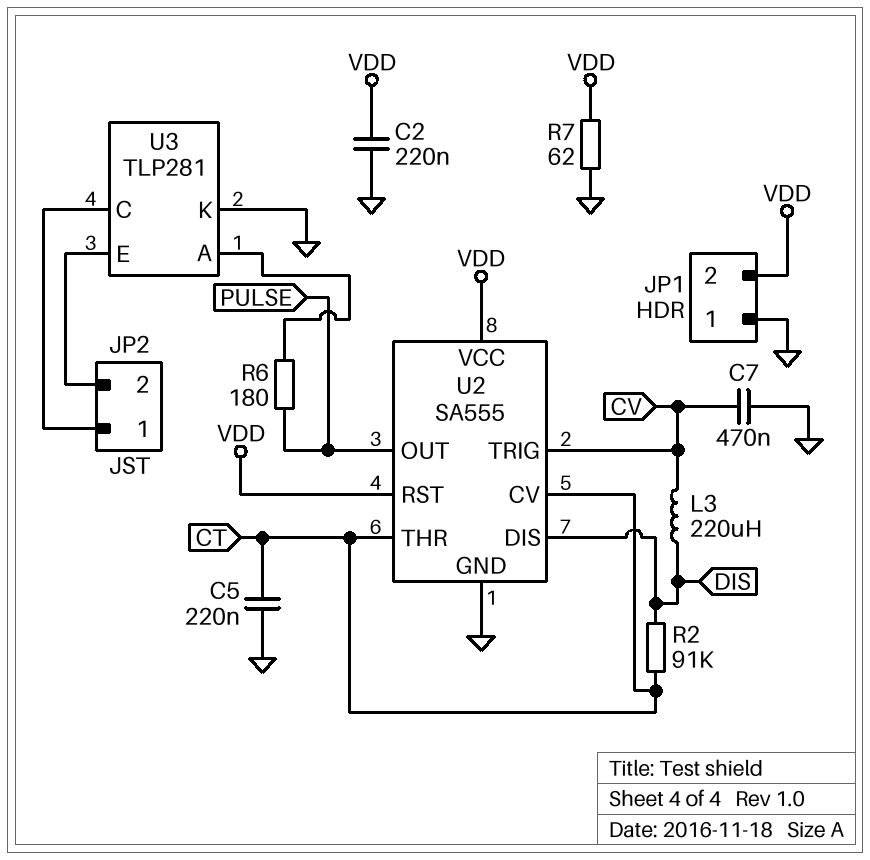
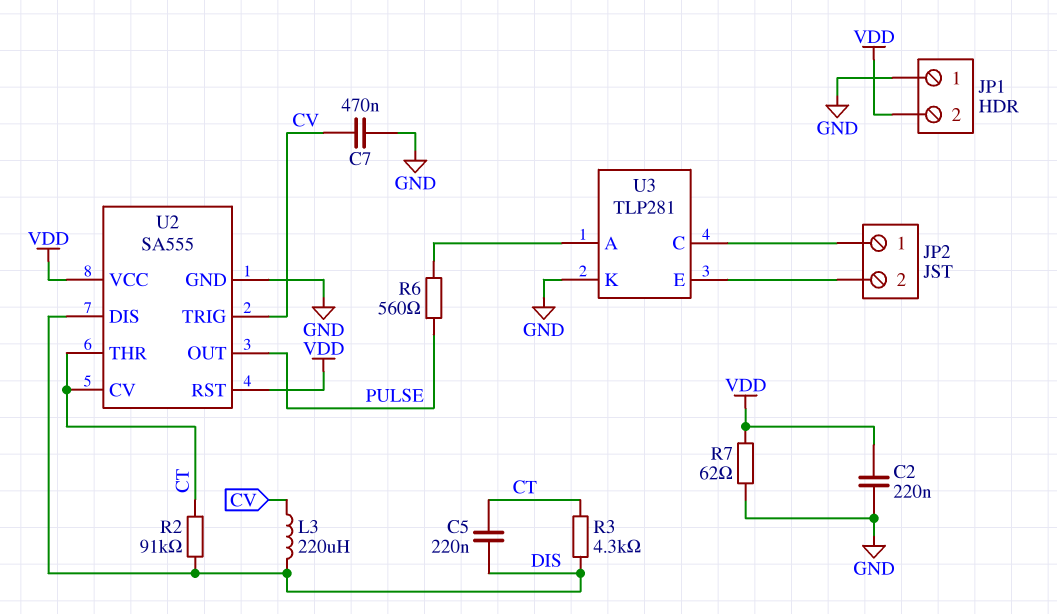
C5: 220nF (CT, GND) -> 220nF (CT, DIS)
R3: none -> 4.3k (CT, DIS)
R6: 180 (PULSE, U3/A) -> 560 (PULSE, U3/A)

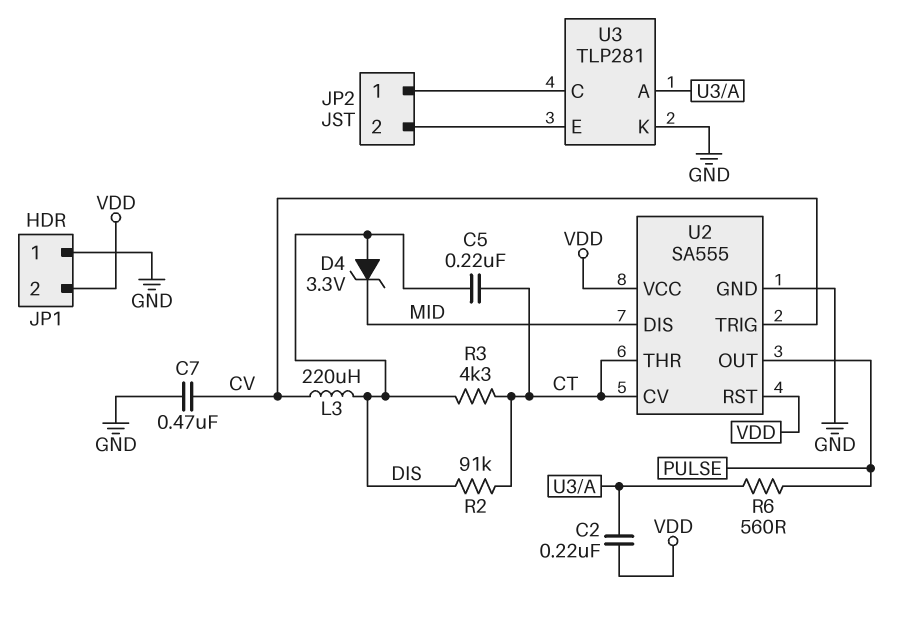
C2: 220nF (GND, VDD) -> 220nF (U3/A, VDD)
D4: none -> zener 3.3V (A DIS, K MID)
R7: 62 (GND, VDD) -> none
U2 pin DIS: DIS -> MID

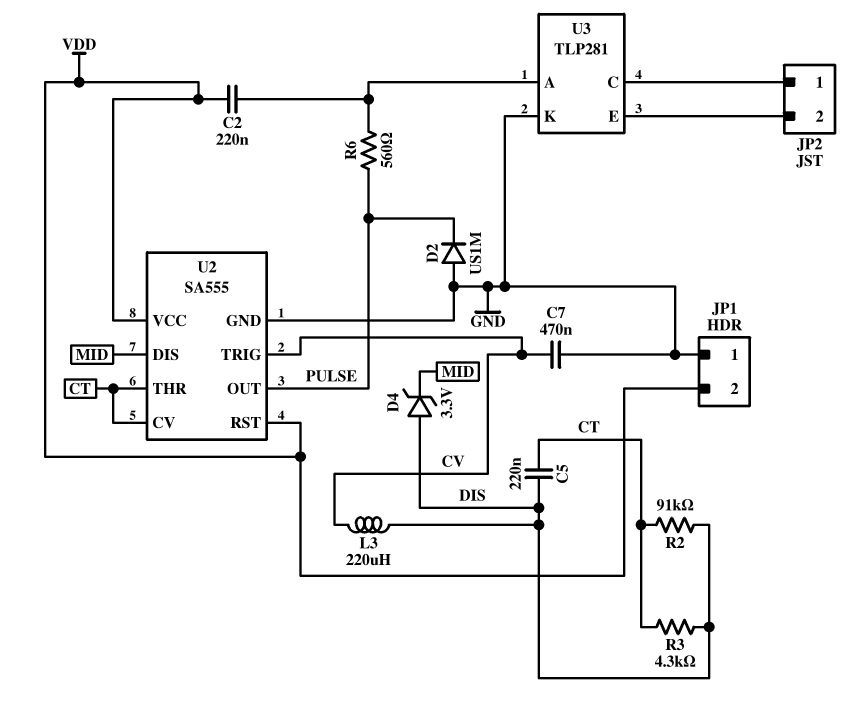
D2: none -> diode US1M (A GND, K PULSE)

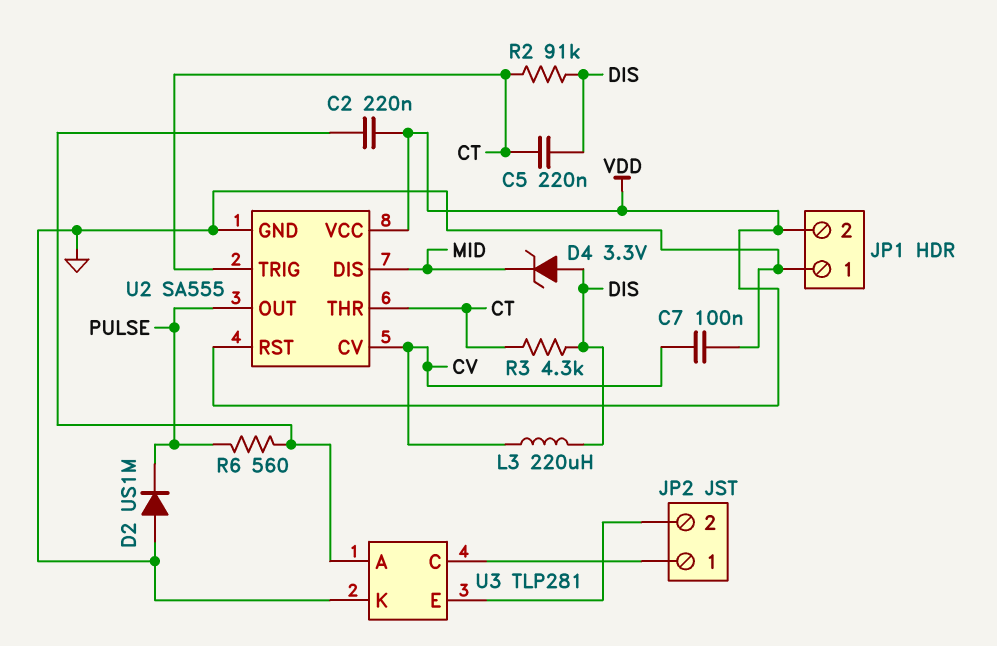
C7: 470nF (CV, GND) -> 100nF (CV, GND)
U2 pin CV: CT -> CV
U2 pin TRIG: CV -> CT

